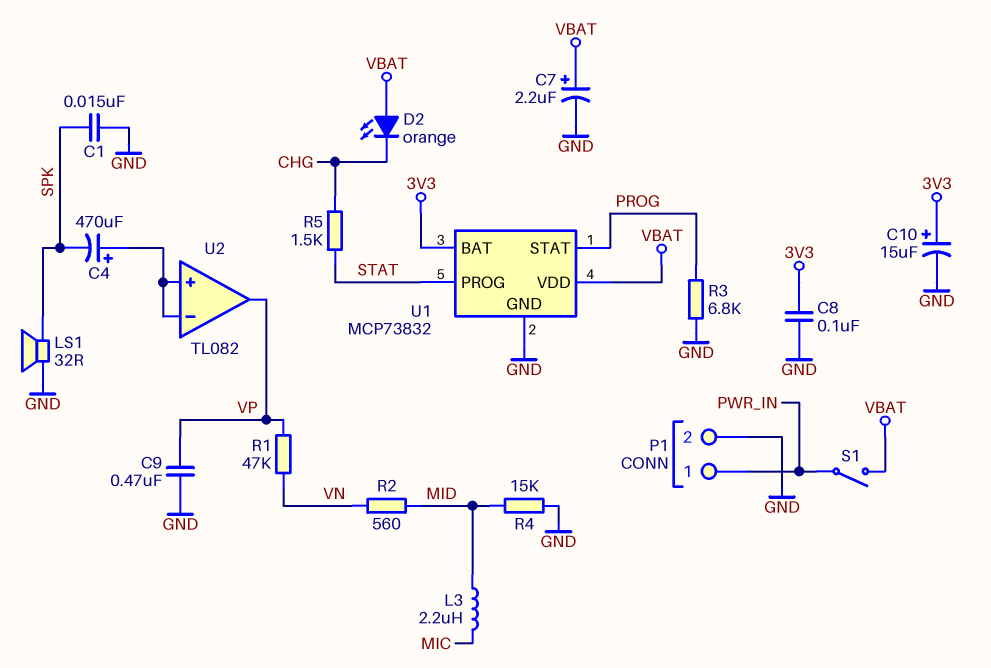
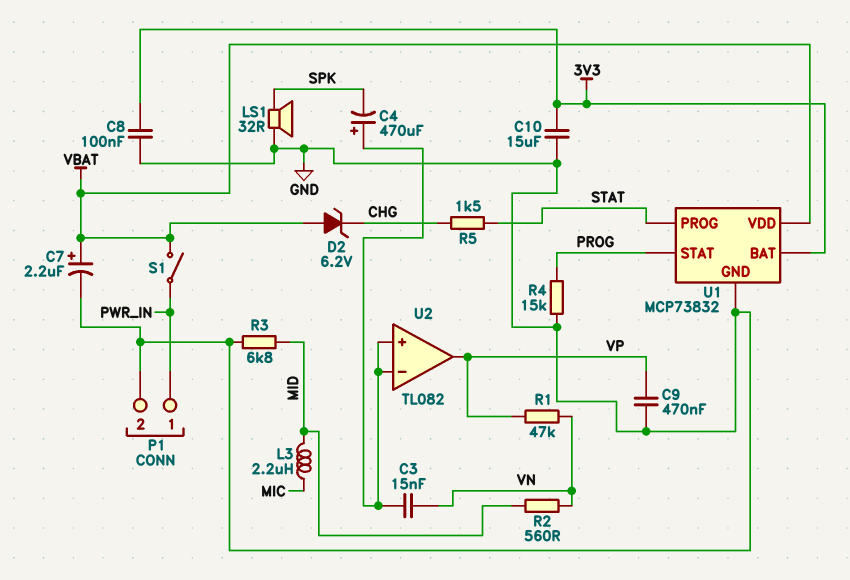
C1: 15nF (GND, SPK) -> none
C3: none -> 15nF (U2/in+, VN)
C10: 15uF (plus 3V3, minus GND) -> 15uF (3V3, GND)
D2: LED orange (A VBAT, K CHG) -> zener 6.2V (A VBAT, K CHG)
R3: 6.8k (GND, PROG) -> 6.8k (GND, MID)
R4: 15k (GND, MID) -> 15k (GND, PROG)

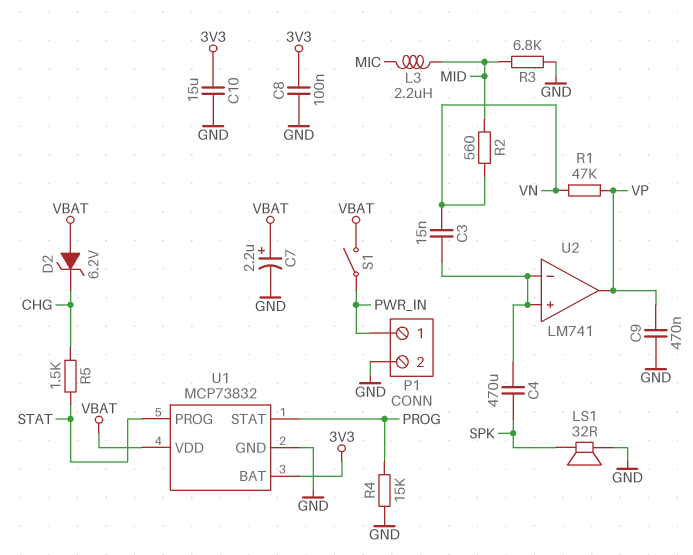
C4: 470uF (plus U2/in+, minus SPK) -> 470uF (SPK, U2/in+)
U2: TL082 -> LM741

